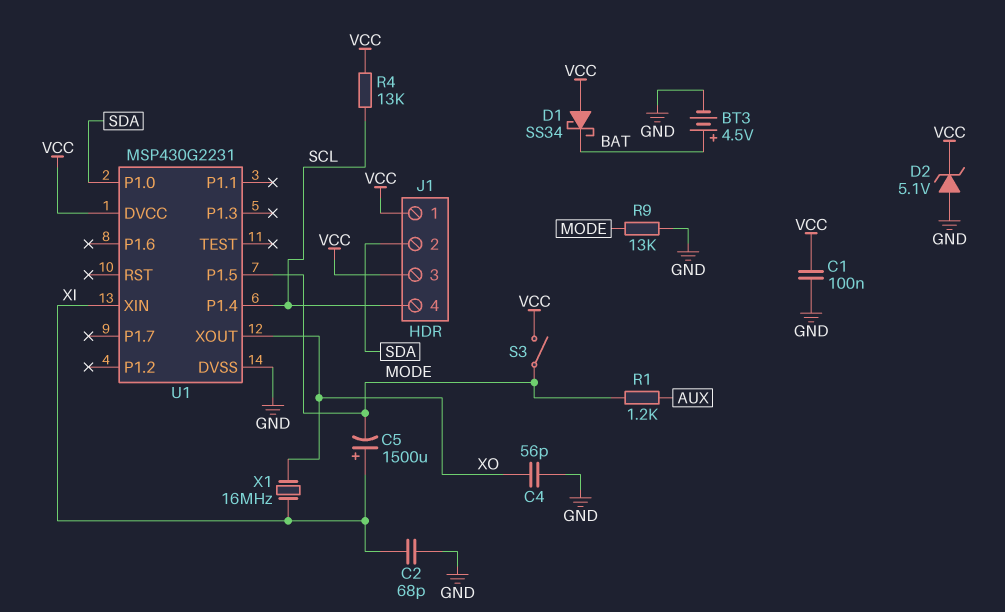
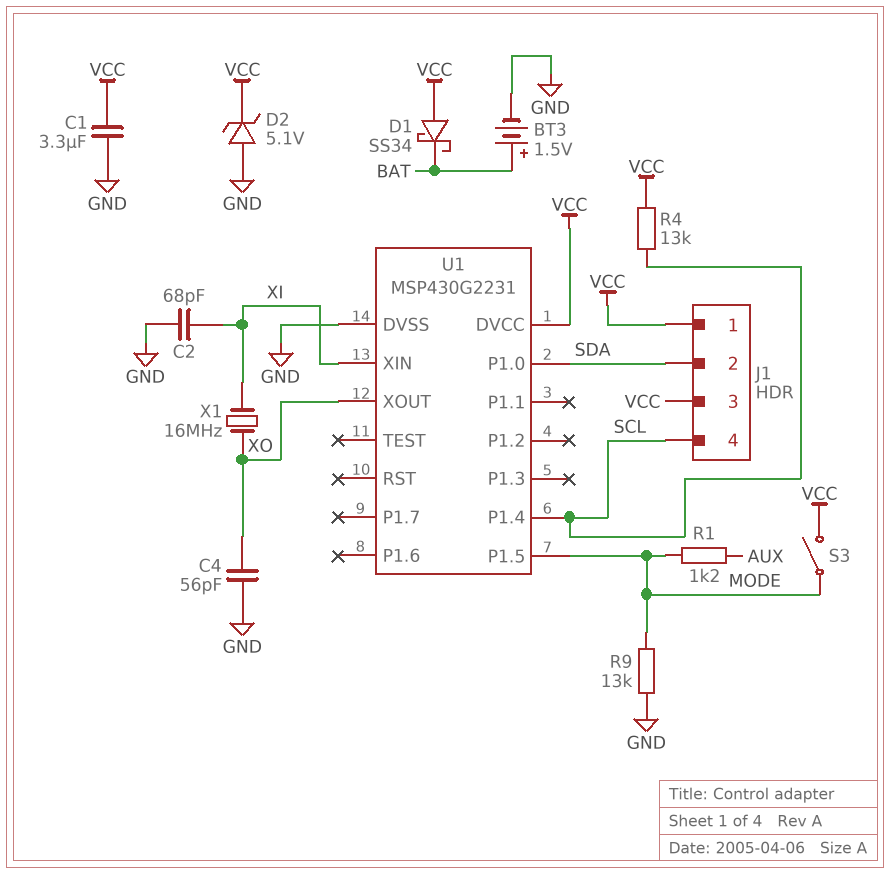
BT3: 4.5V (plus BAT, minus GND) -> 1.5V (plus BAT, minus GND)
C1: 100nF (GND, VCC) -> 3.3uF (GND, VCC)
C5: 1500uF (plus XI, minus MODE) -> none

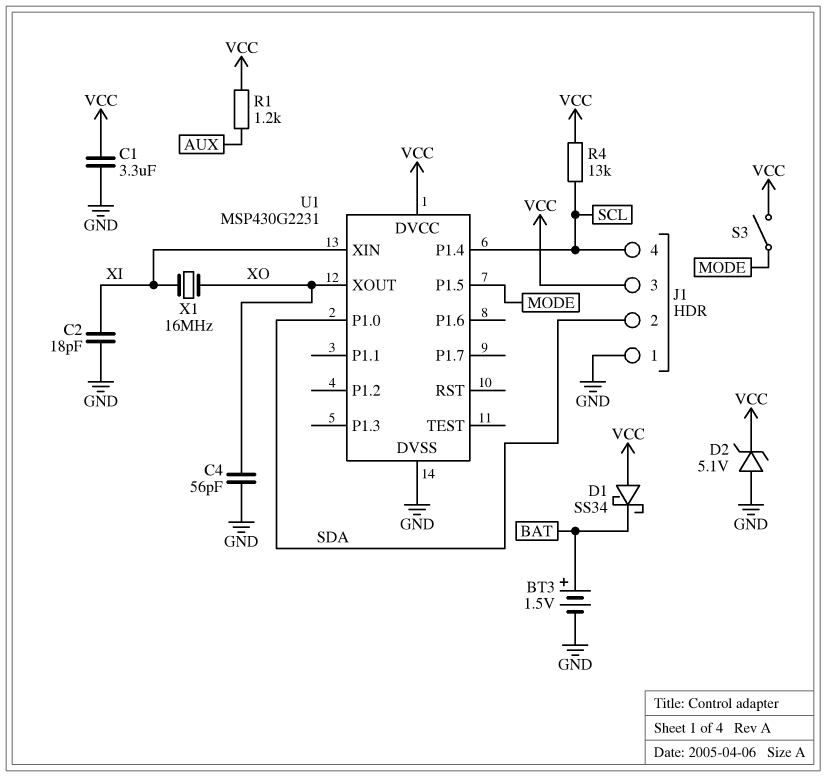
C2: 68pF (GND, XI) -> 18pF (GND, XI)
J1 pin 1: VCC -> GND
R1: 1.2k (AUX, MODE) -> 1.2k (AUX, VCC)
R9: 13k (GND, MODE) -> none

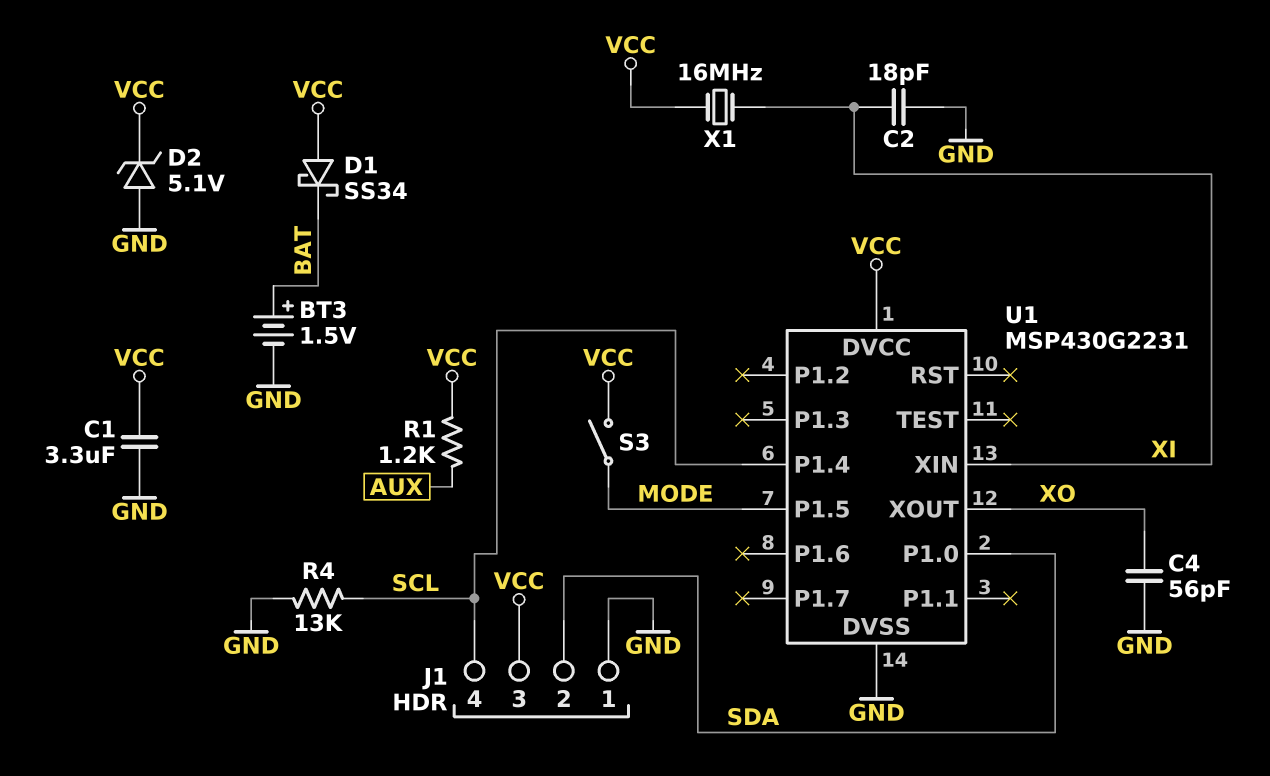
R4: 13k (SCL, VCC) -> 13k (GND, SCL)
X1: 16MHz (XI, XO) -> 16MHz (VCC, XI)

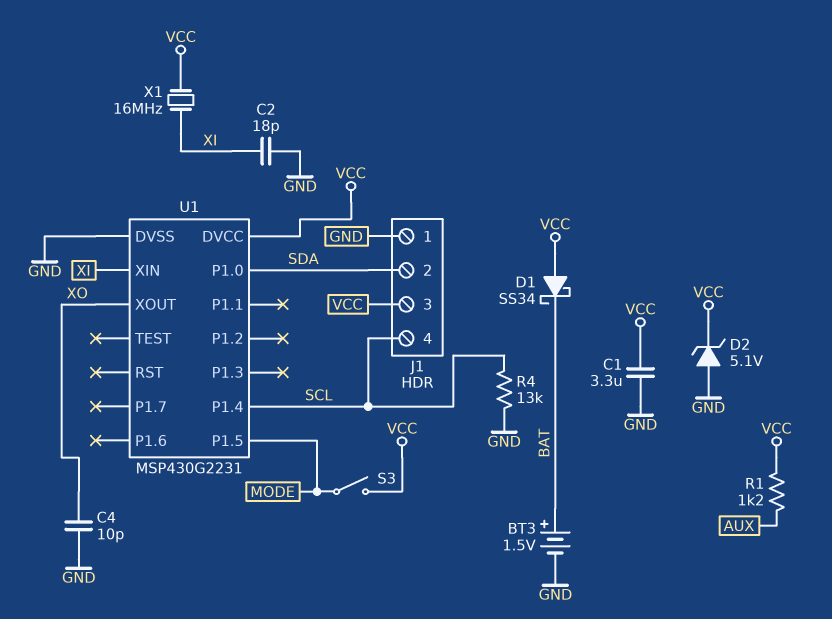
C4: 56pF (GND, XO) -> 10pF (GND, XO)

